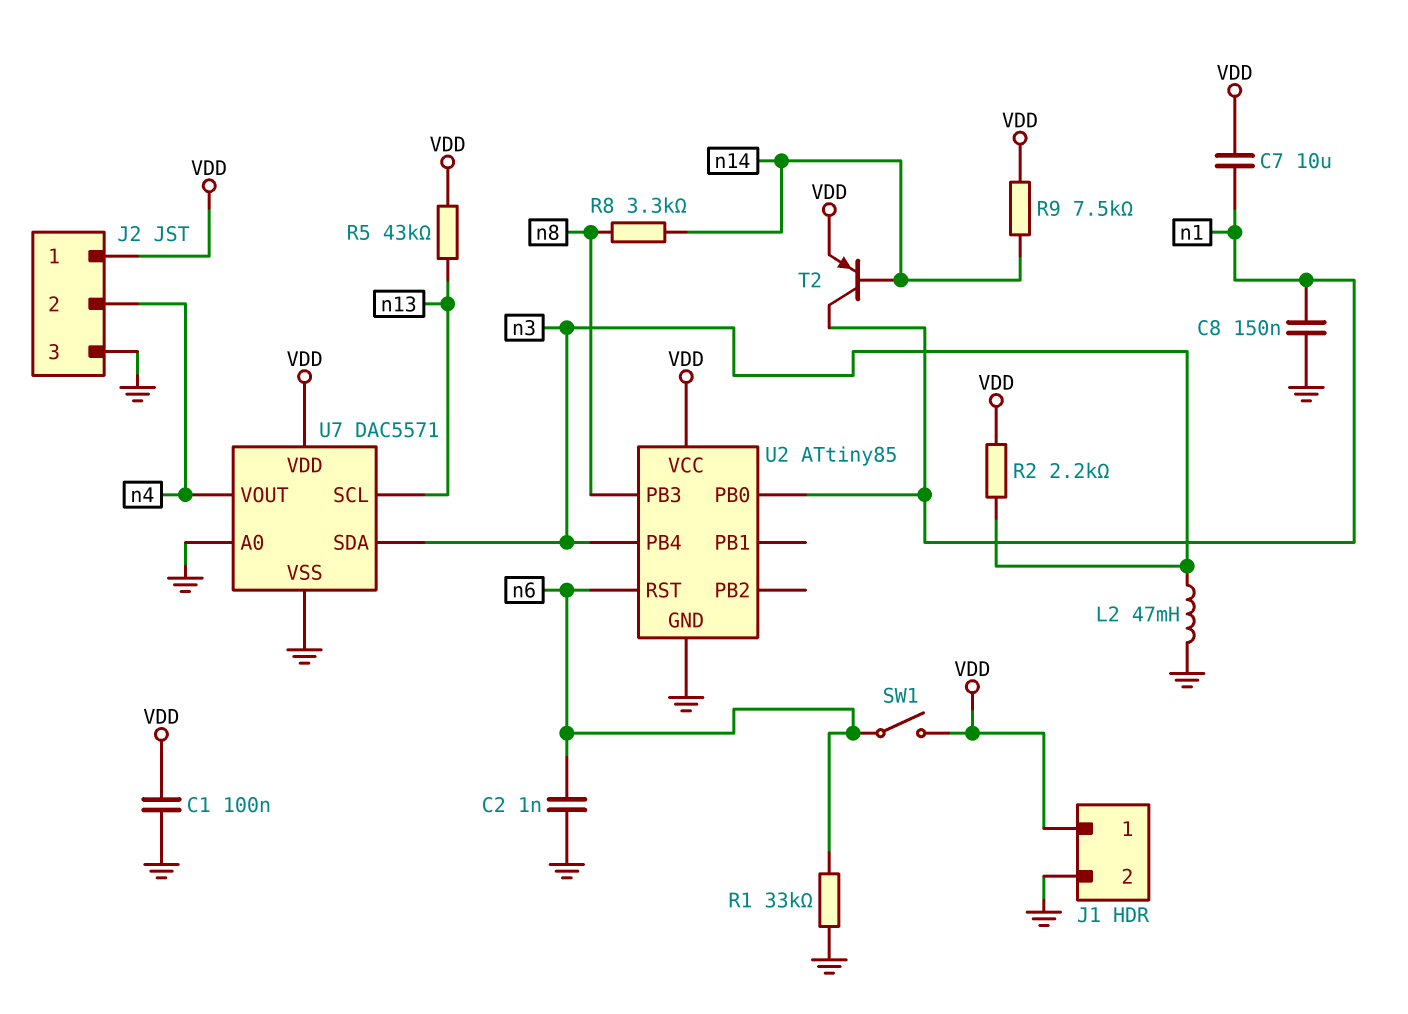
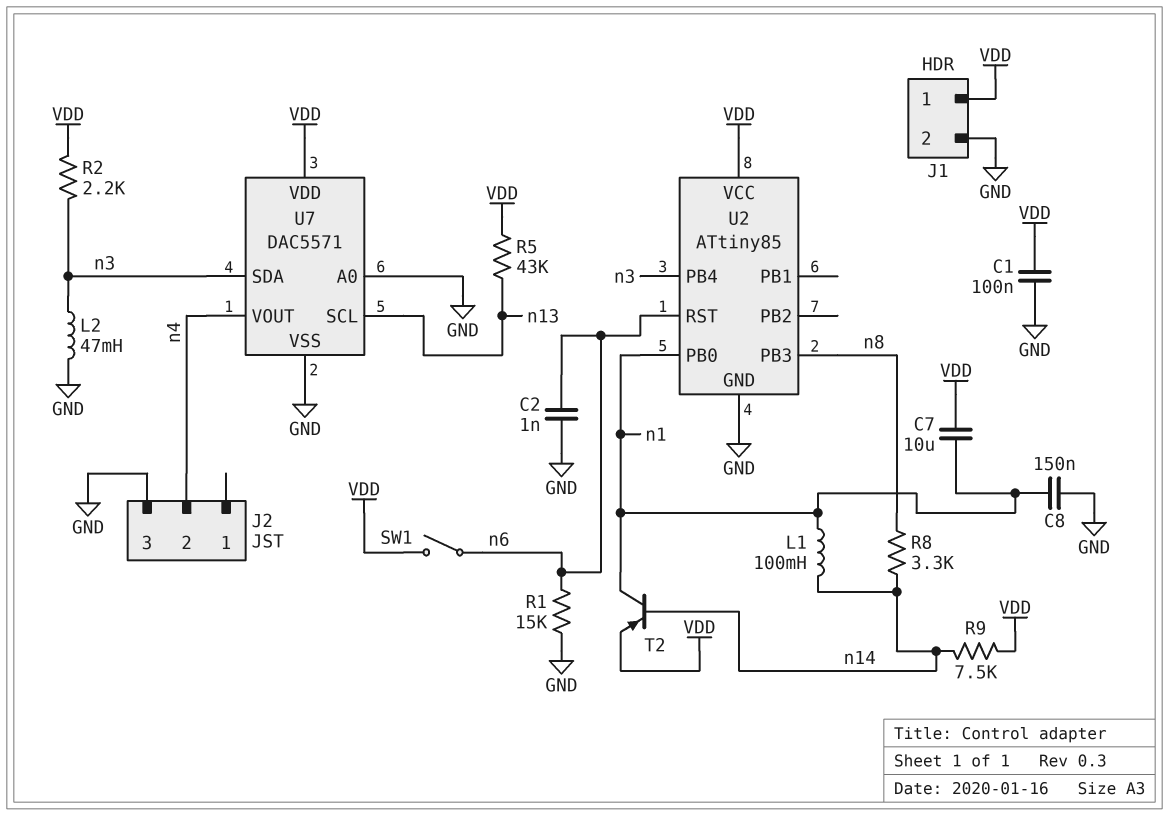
J2 pin 1: VDD -> none
L1: none -> 100mH (n1, n14)
R1: 33k (GND, n6) -> 15k (GND, n6)

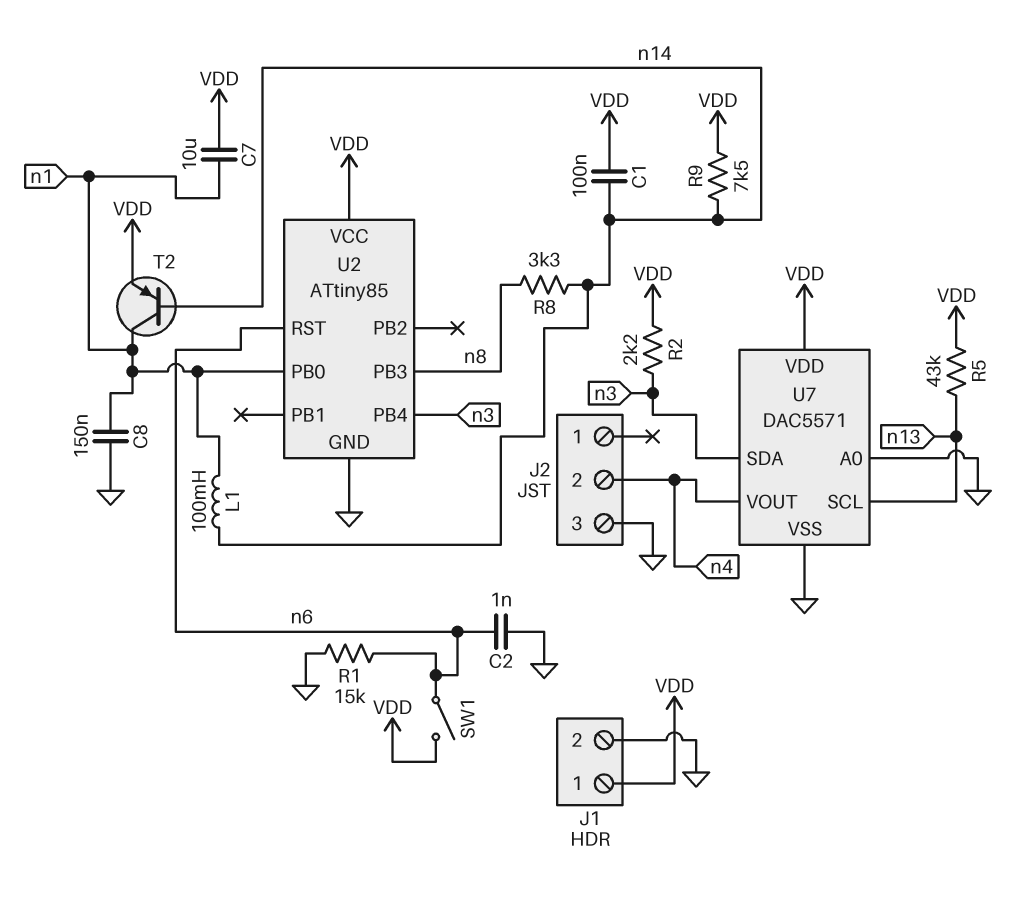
C1: 100nF (GND, VDD) -> 100nF (VDD, n14)
L2: 47mH (GND, n3) -> none

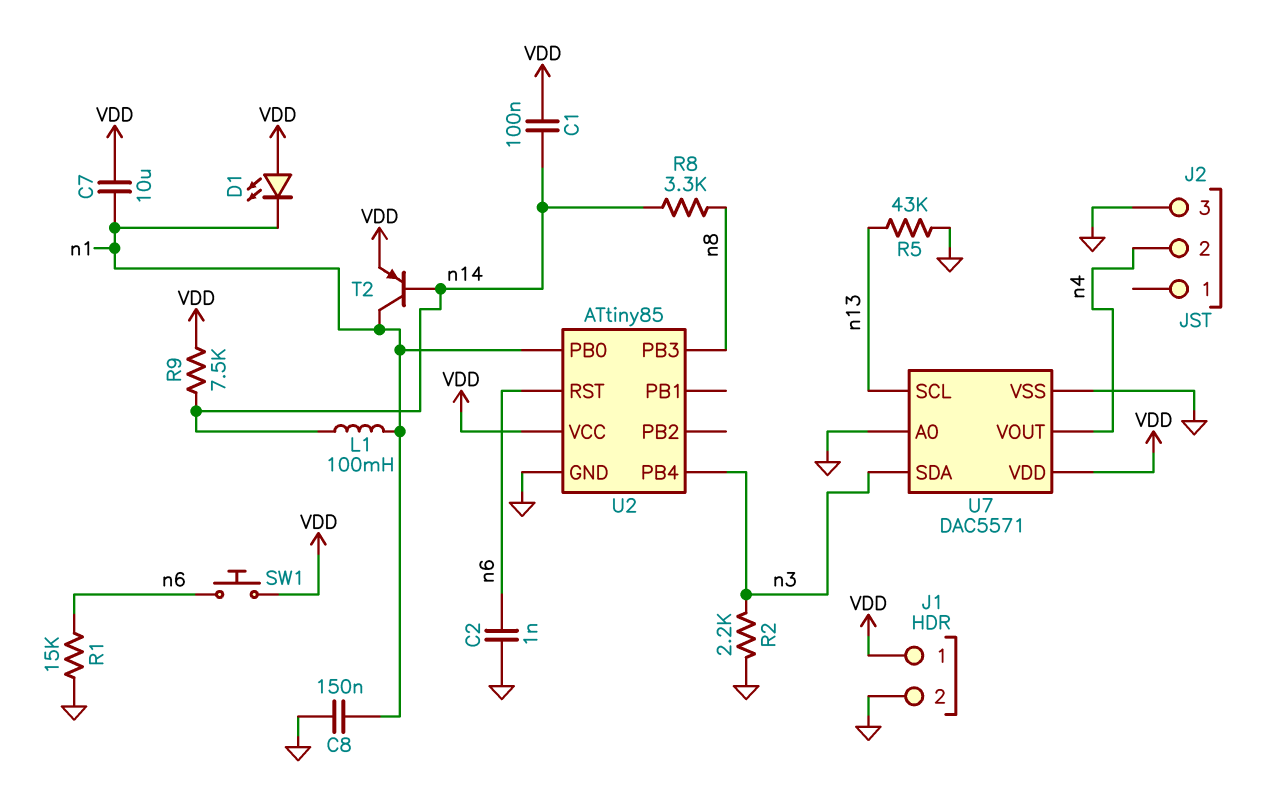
D1: none -> LED (A VDD, K n1)
R2: 2.2k (VDD, n3) -> 2.2k (GND, n3)
R5: 43k (VDD, n13) -> 43k (GND, n13)
SW1: switch (VDD, n6) -> button (VDD, n6)

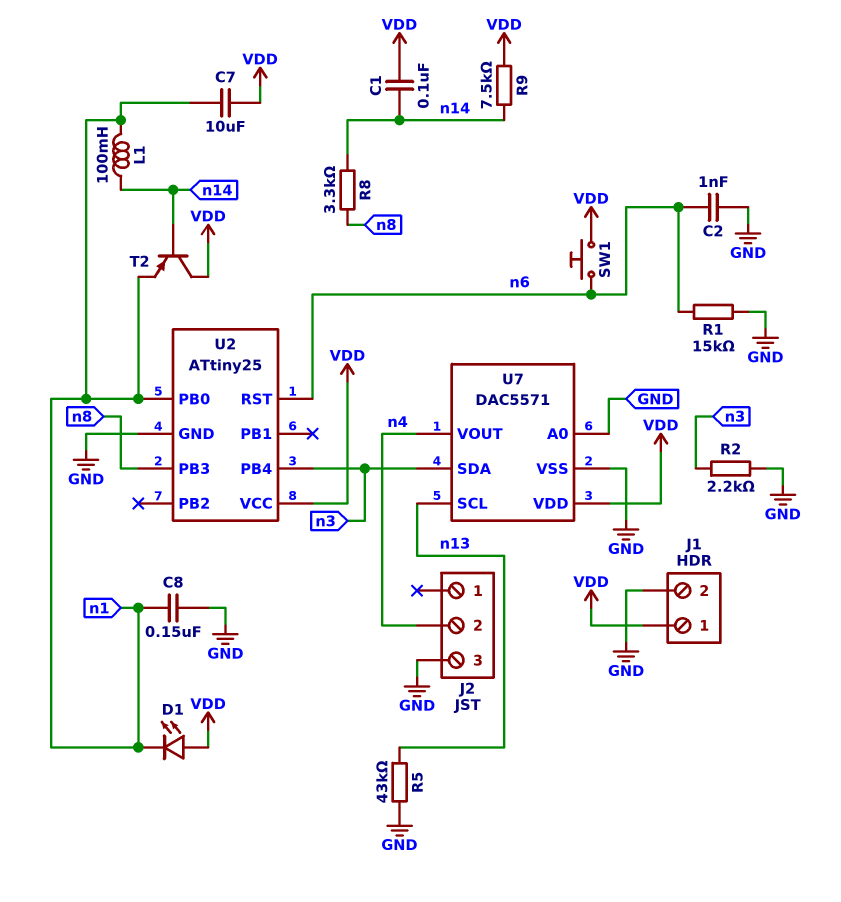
T2: PNP (B n14, C n1, E VDD) -> PNP (B n14, C VDD, E n1)
U2: ATtiny85 -> ATtiny25

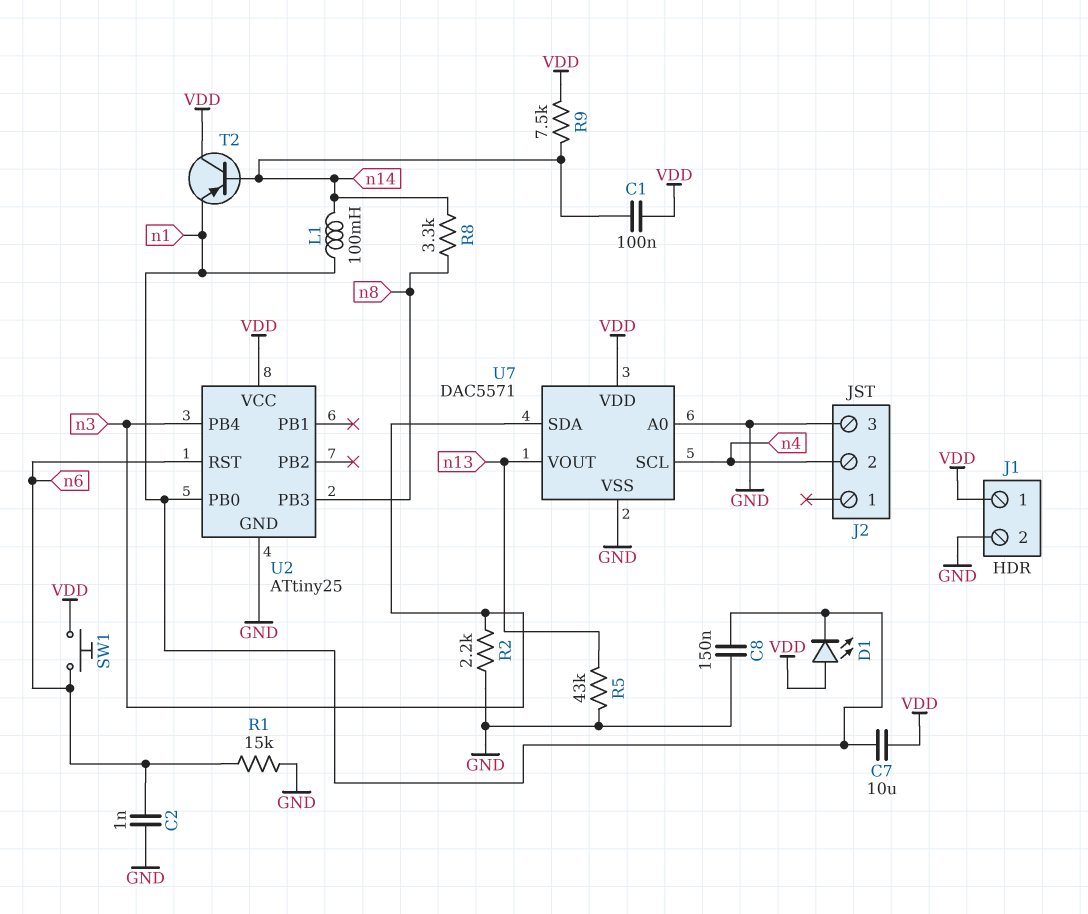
U7 pin SCL: n13 -> n4
U7 pin VOUT: n4 -> n13

